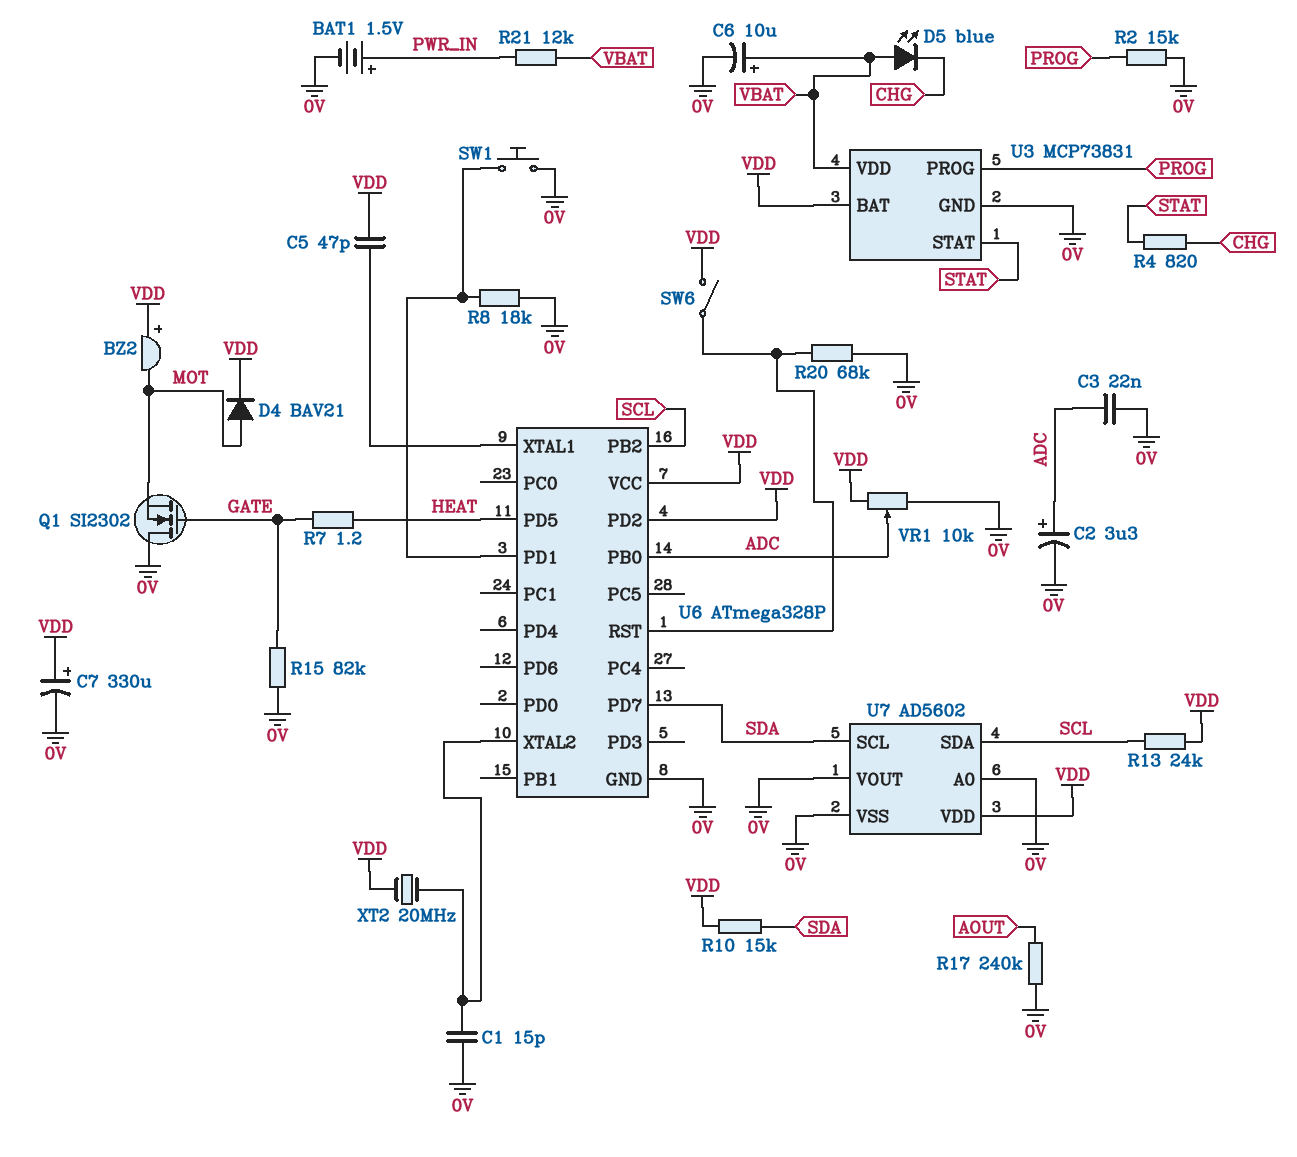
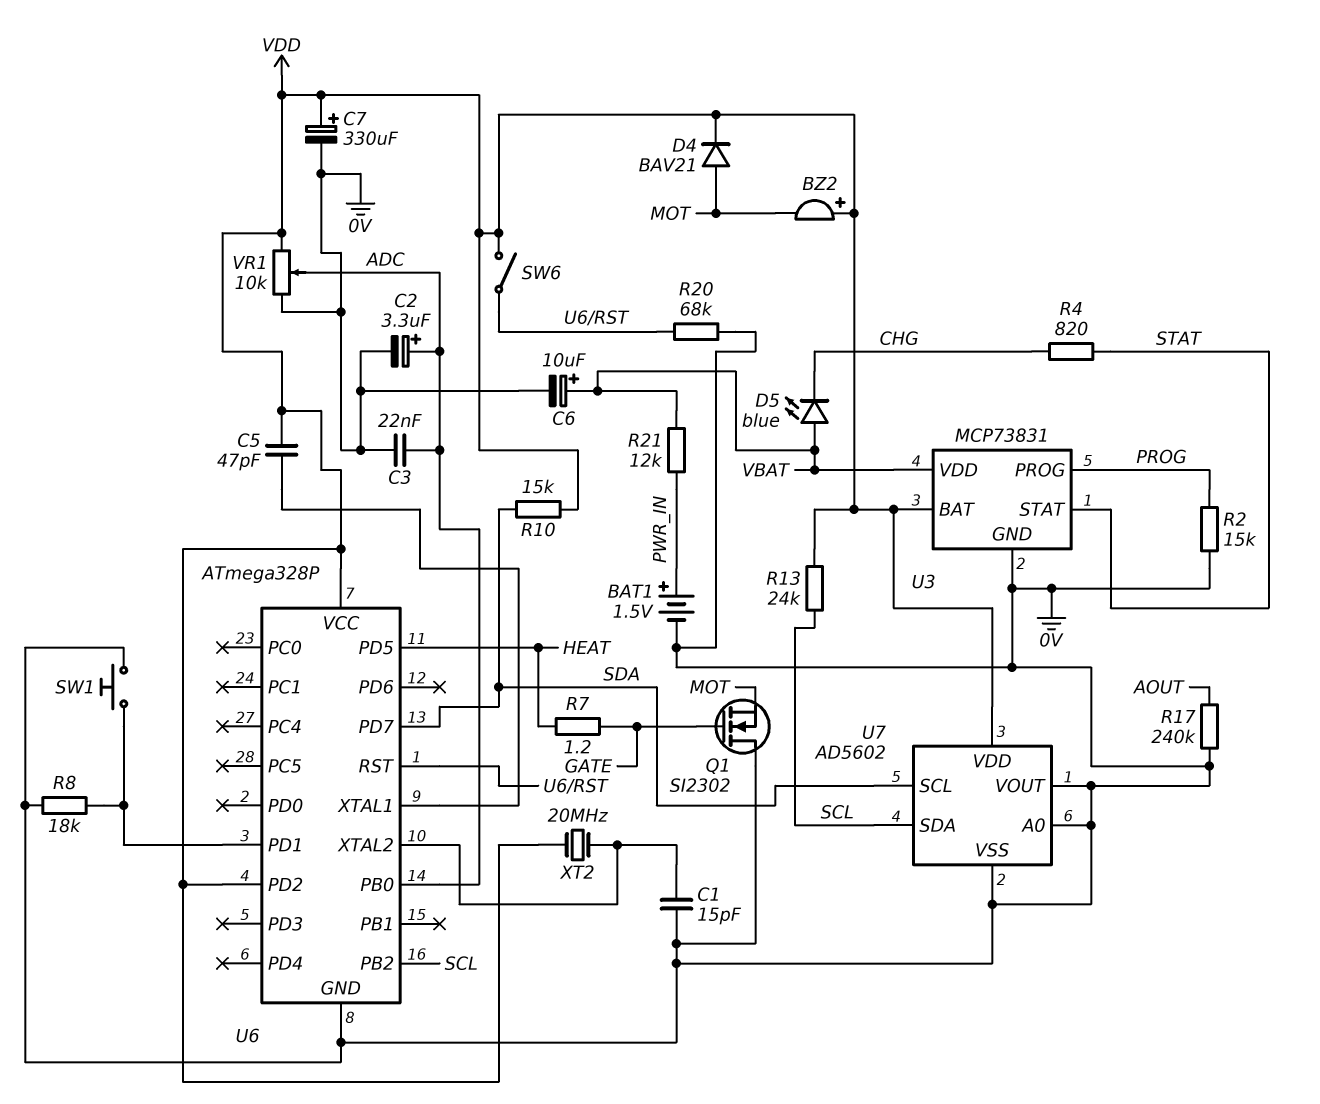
R15: 82k (0V, GATE) -> none

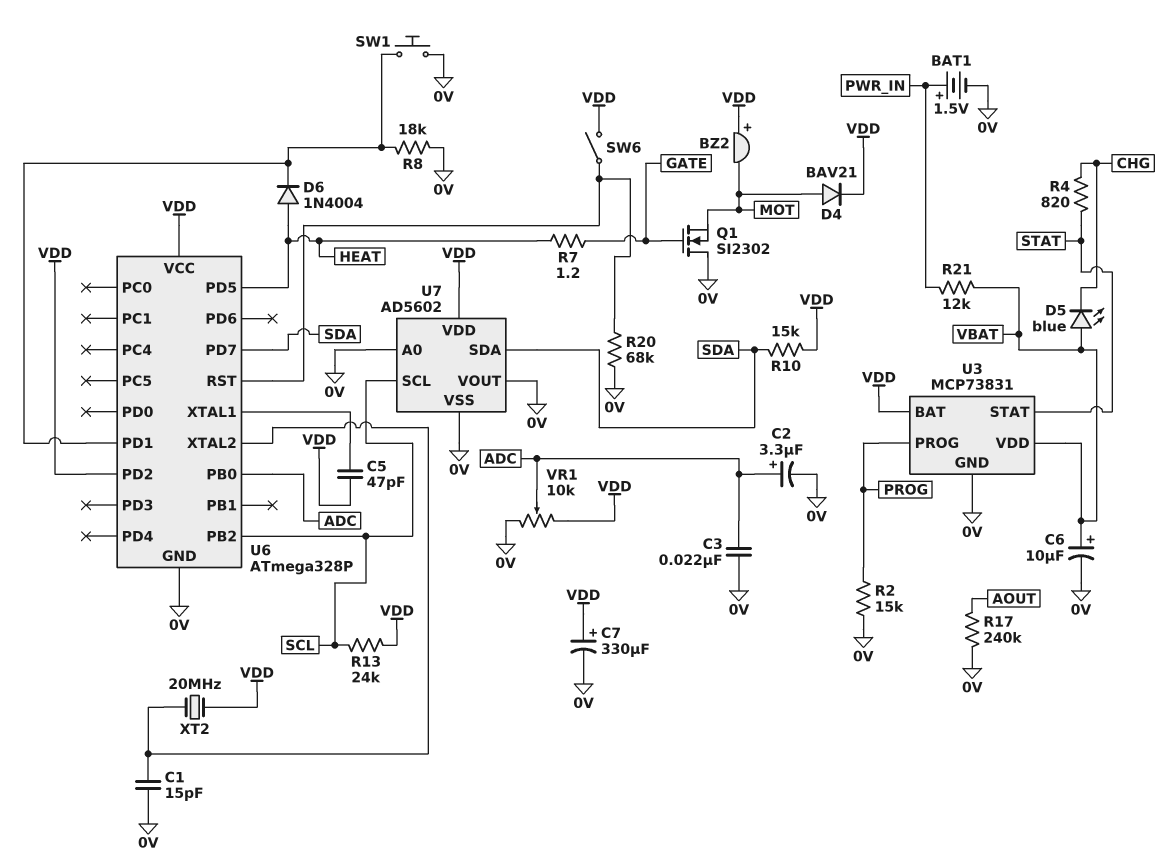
D6: none -> diode 1N4004 (A HEAT, K U6/PD1)
U7 pin SCL: SDA -> SCL
U7 pin SDA: SCL -> SDA

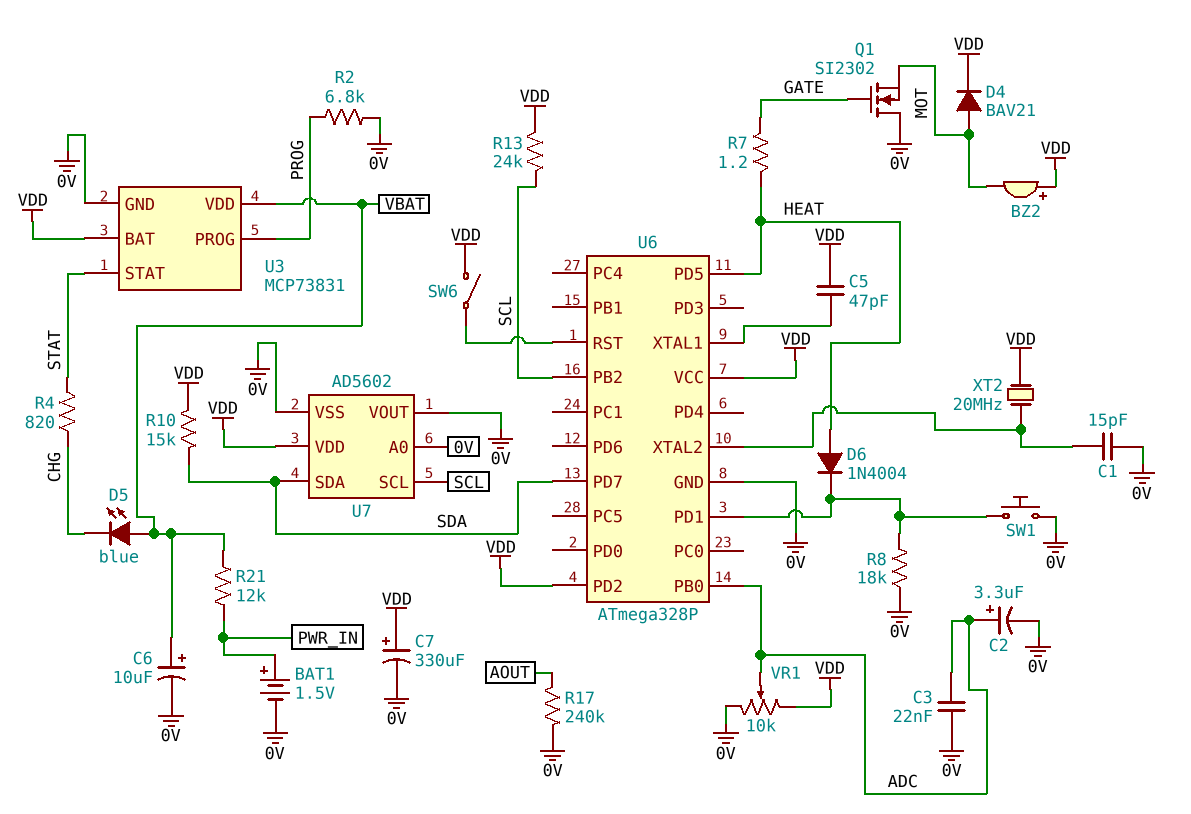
R2: 15k (0V, PROG) -> 6.8k (0V, PROG)
R20: 68k (0V, U6/RST) -> none

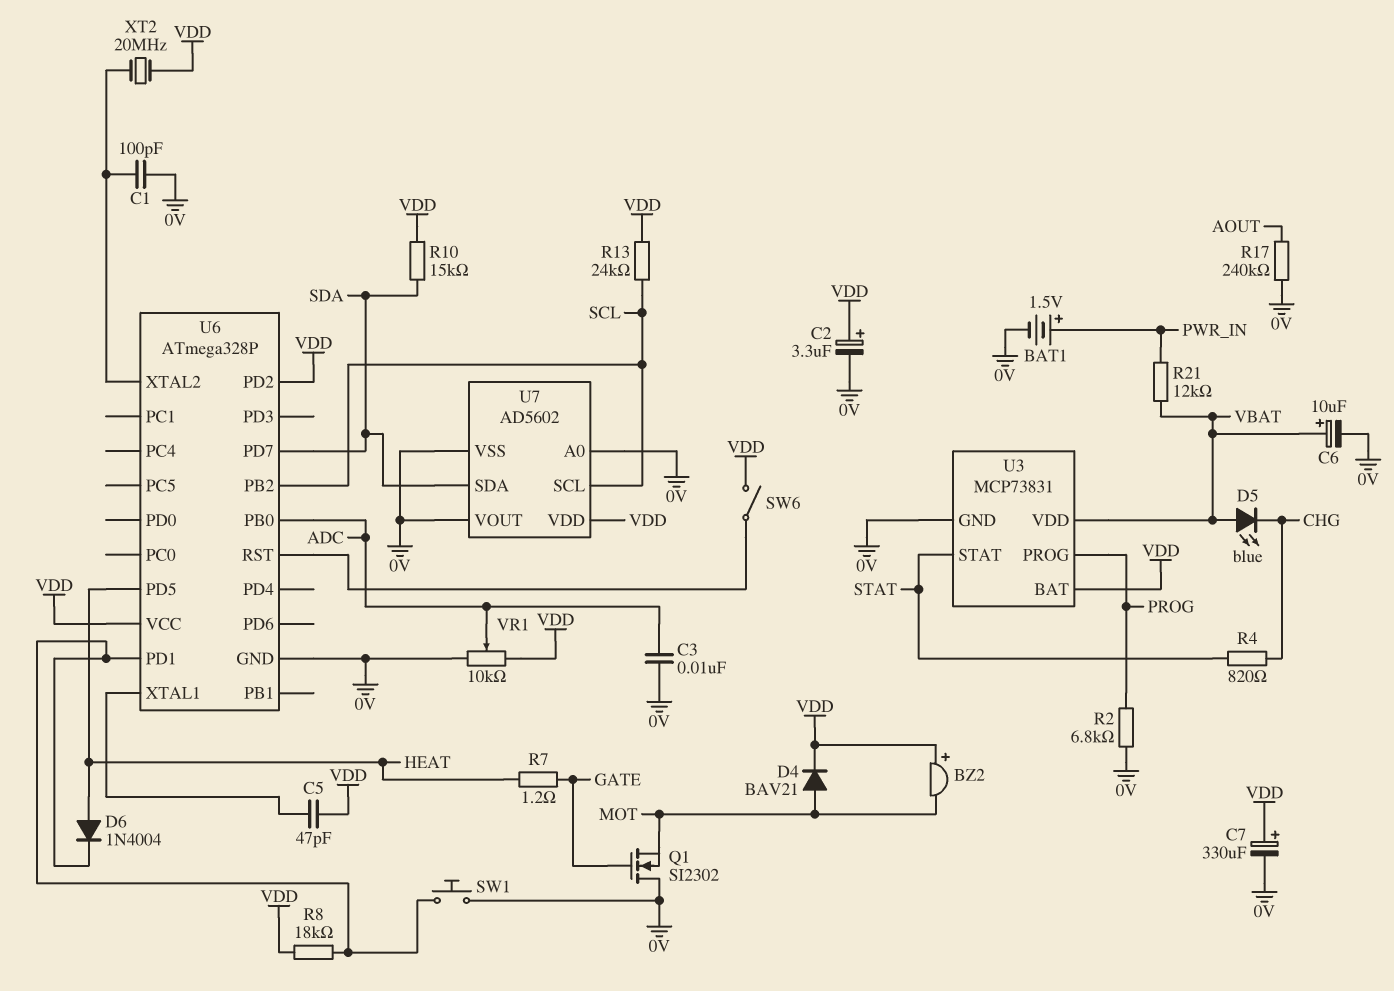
C1: 15pF (0V, U6/XTAL2) -> 100pF (0V, U6/XTAL2)
C2: 3.3uF (plus ADC, minus 0V) -> 3.3uF (plus VDD, minus 0V)
C3: 22nF (0V, ADC) -> 10nF (0V, ADC)
R8: 18k (0V, U6/PD1) -> 18k (U6/PD1, VDD)

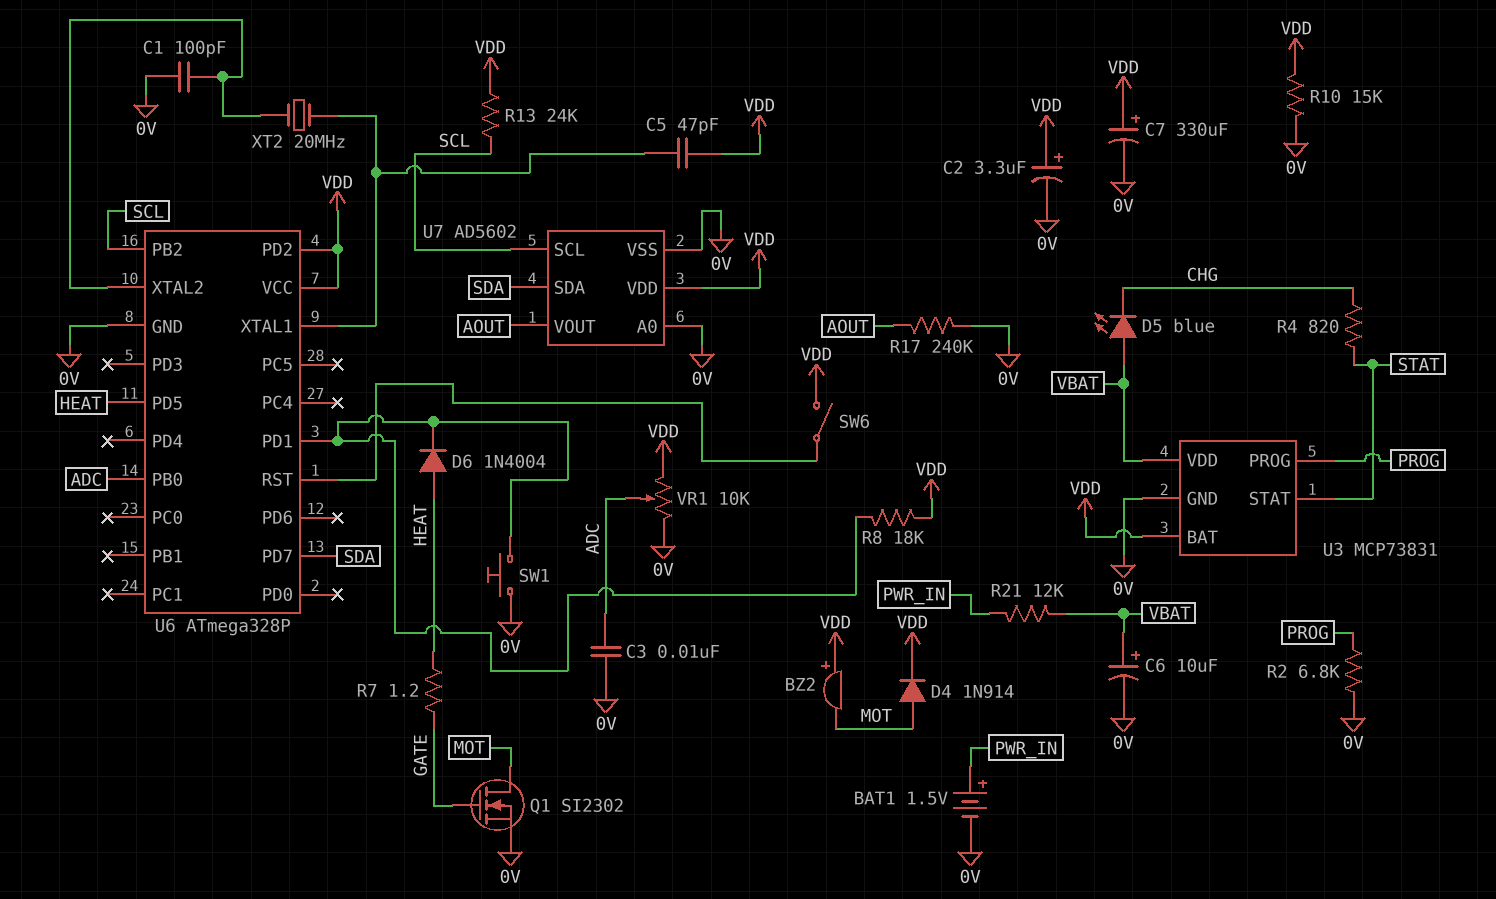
D4: diode BAV21 (A MOT, K VDD) -> diode 1N914 (A MOT, K VDD)
Q1: NMOS SI2302 (G GATE, D 0V, S MOT) -> NMOS SI2302 (G GATE, D MOT, S 0V)
R10: 15k (SDA, VDD) -> 15k (0V, VDD)
U7 pin VOUT: 0V -> AOUT
XT2: 20MHz (U6/XTAL2, VDD) -> 20MHz (U6/XTAL1, U6/XTAL2)

